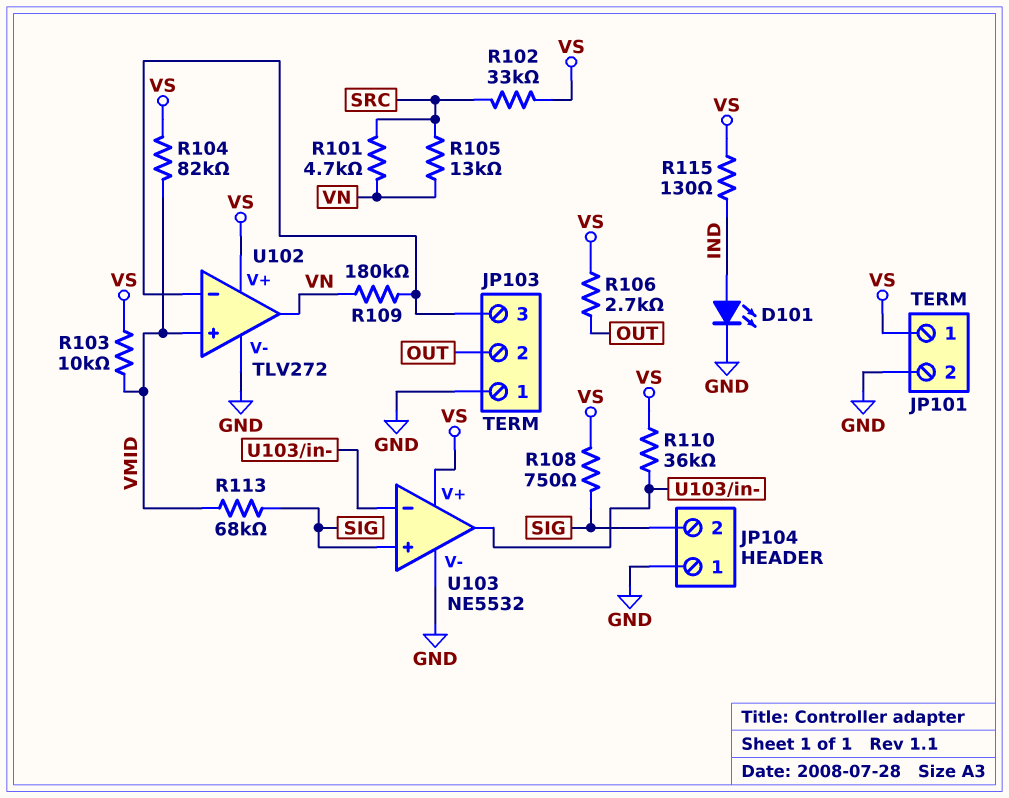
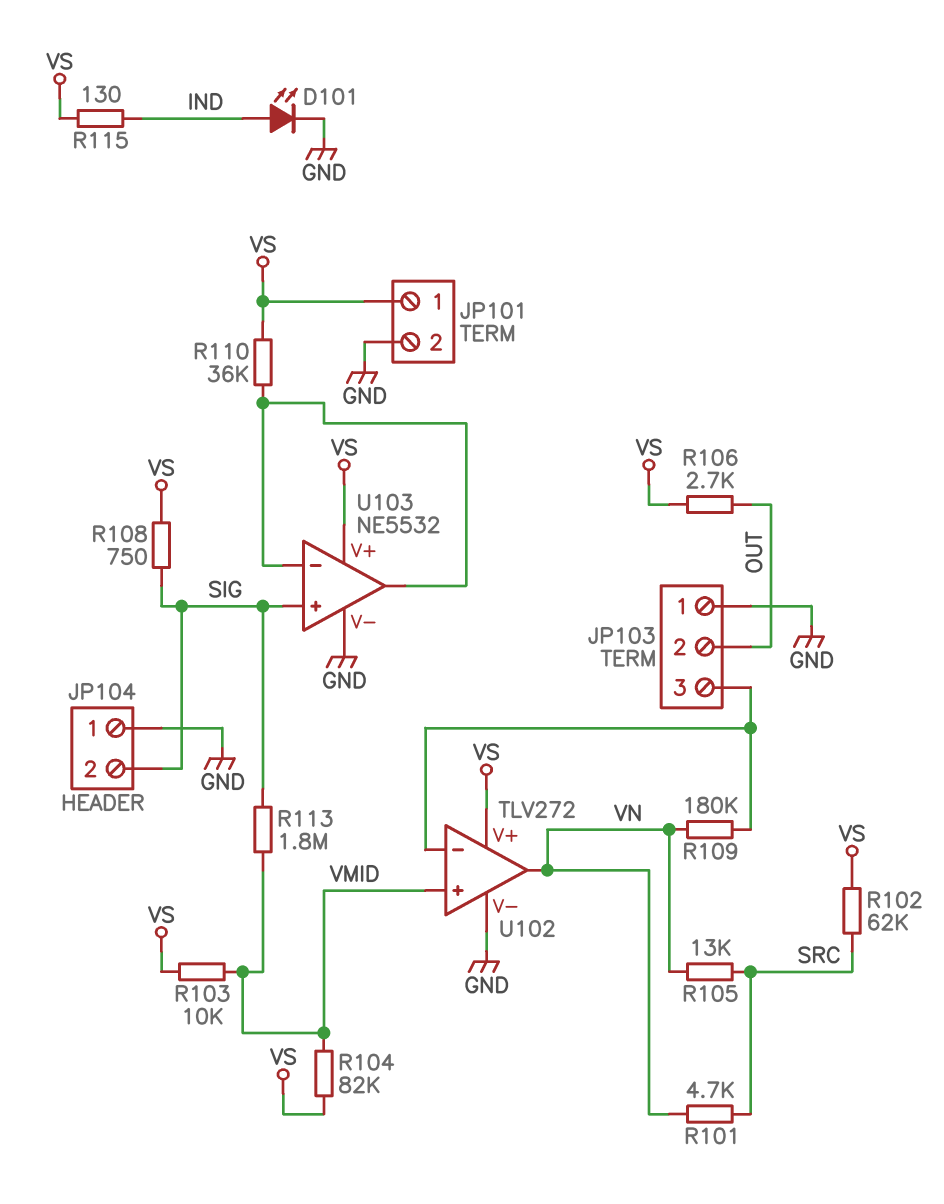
R102: 33k (SRC, VS) -> 62k (SRC, VS)
R113: 68k (SIG, VMID) -> 1.8M (SIG, VMID)

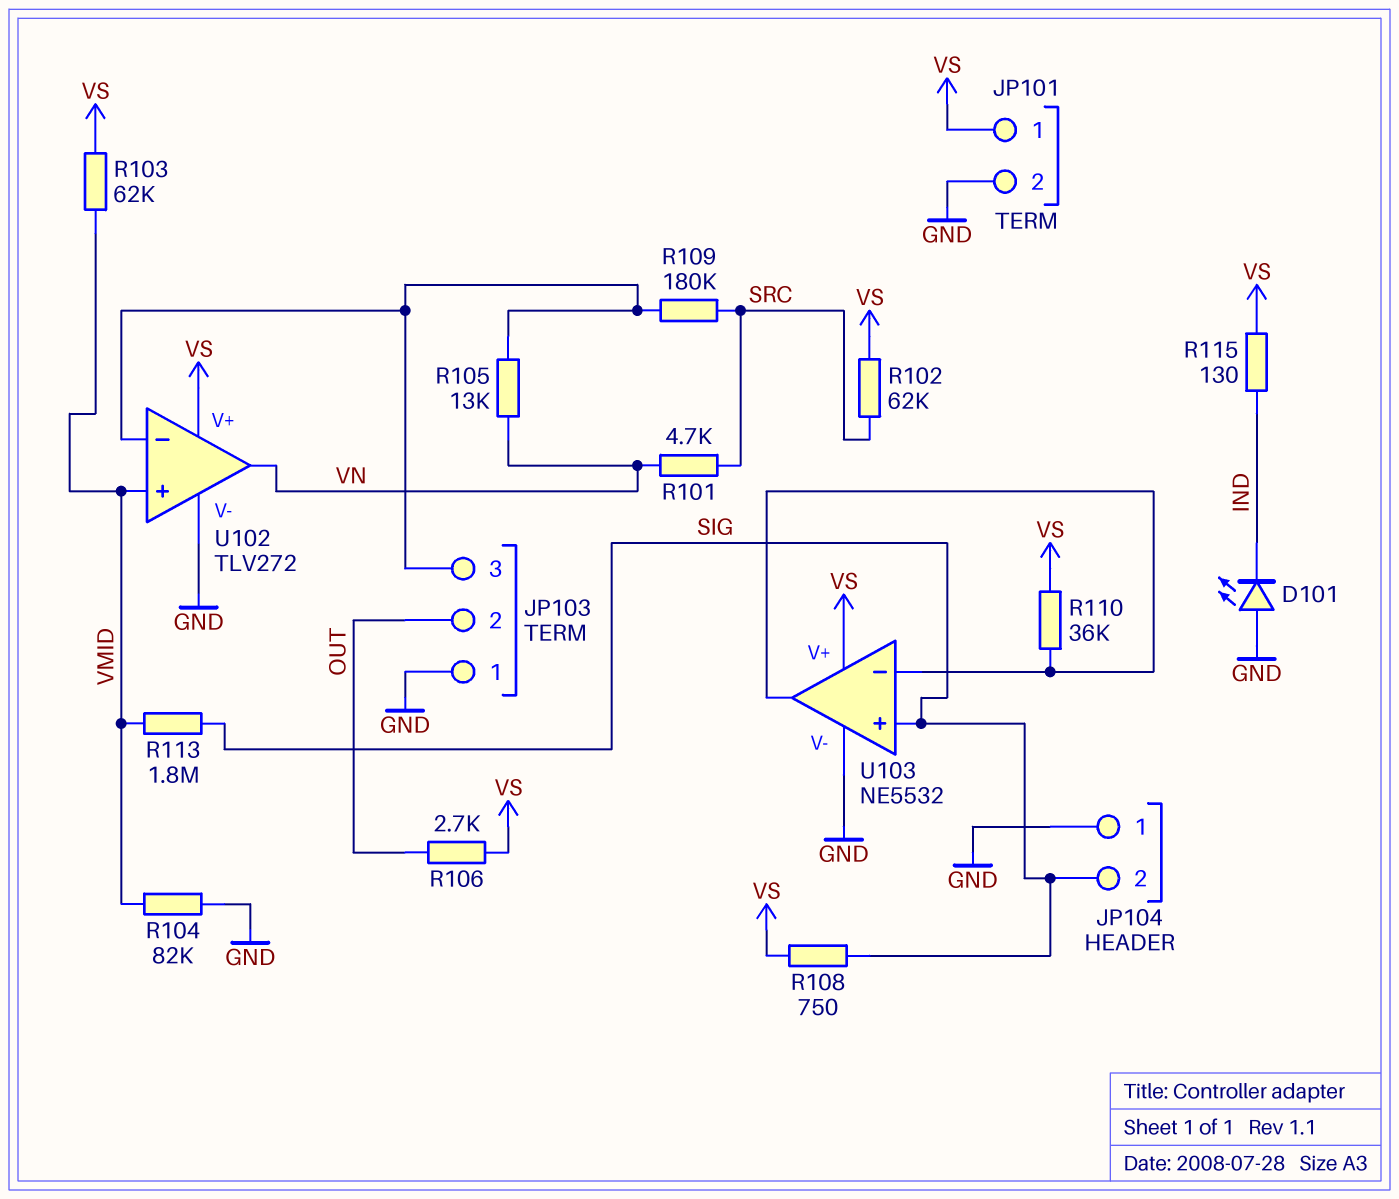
D101: LED (A IND, K GND) -> LED (A GND, K IND)
R103: 10k (VMID, VS) -> 62k (VMID, VS)
R104: 82k (VMID, VS) -> 82k (GND, VMID)
R105: 13k (SRC, VN) -> 13k (JP103/3, VN)
R109: 180k (JP103/3, VN) -> 180k (JP103/3, SRC)

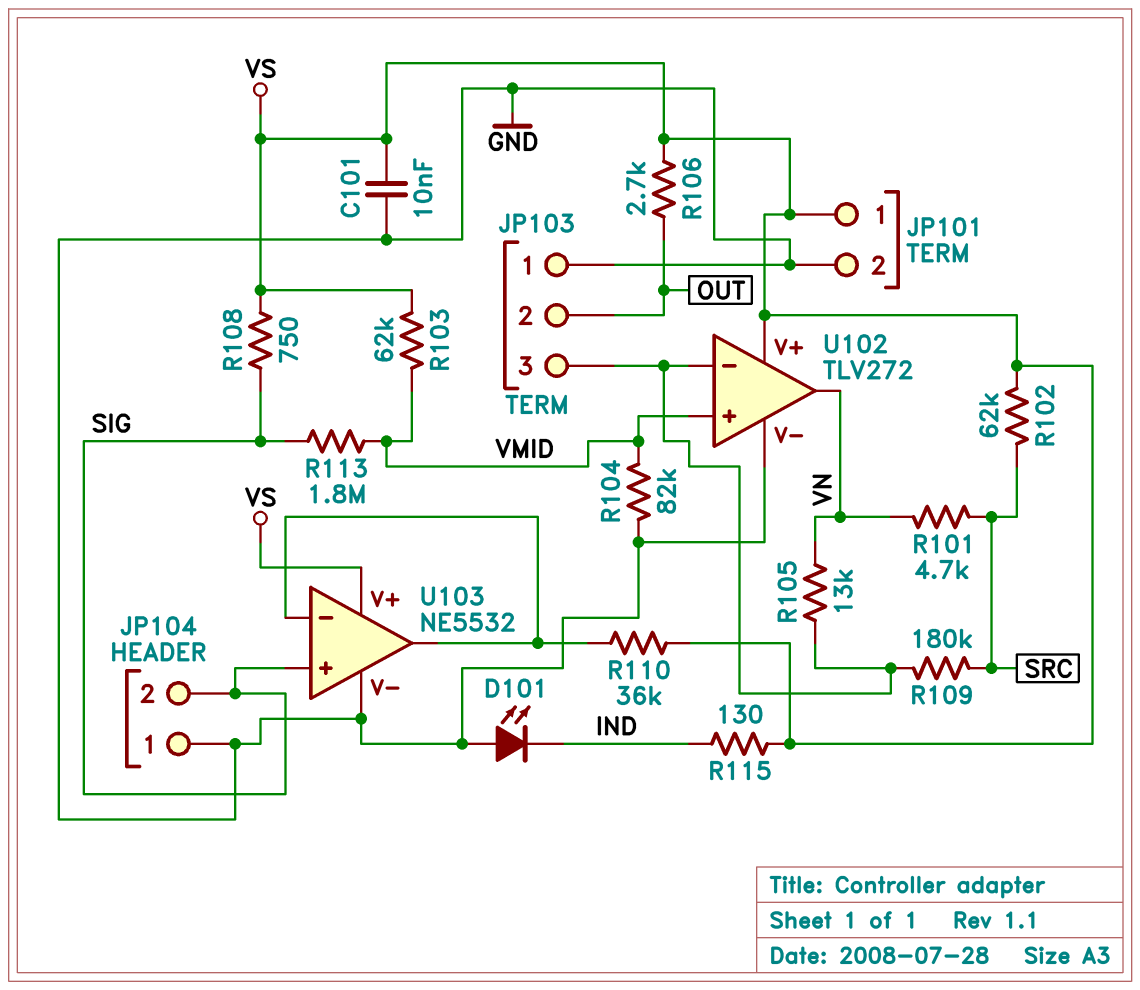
C101: none -> 10nF (GND, VS)

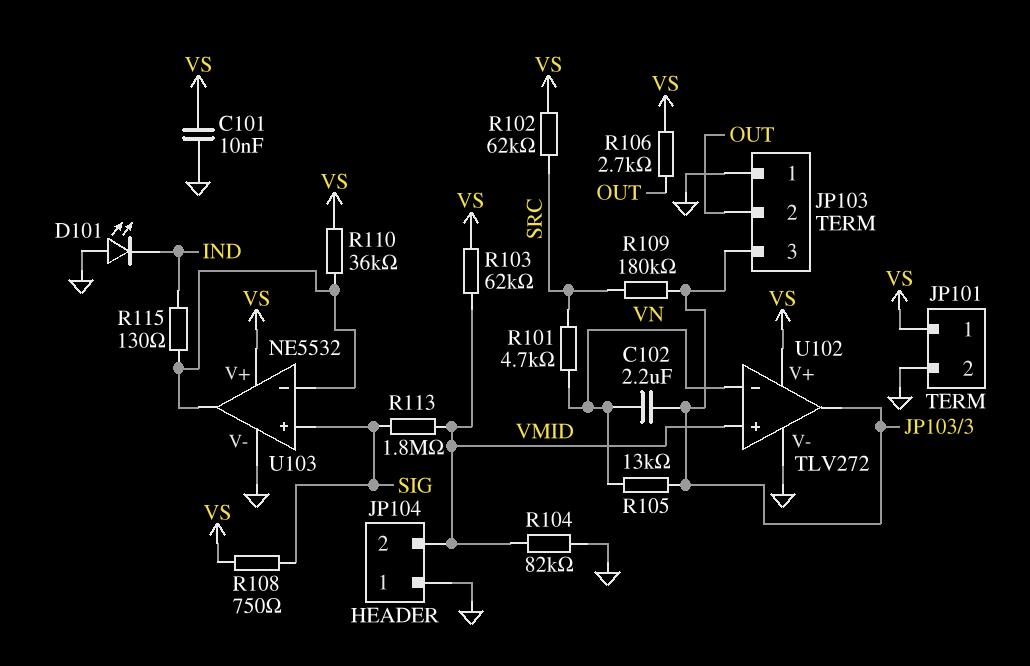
C102: none -> 2.2uF (JP103/3, VN)
JP104 pin 2: SIG -> VMID
R115: 130 (IND, VS) -> 130 (IND, U103/in-)
U102 pin in-: JP103/3 -> VN
U102 pin out: VN -> JP103/3

